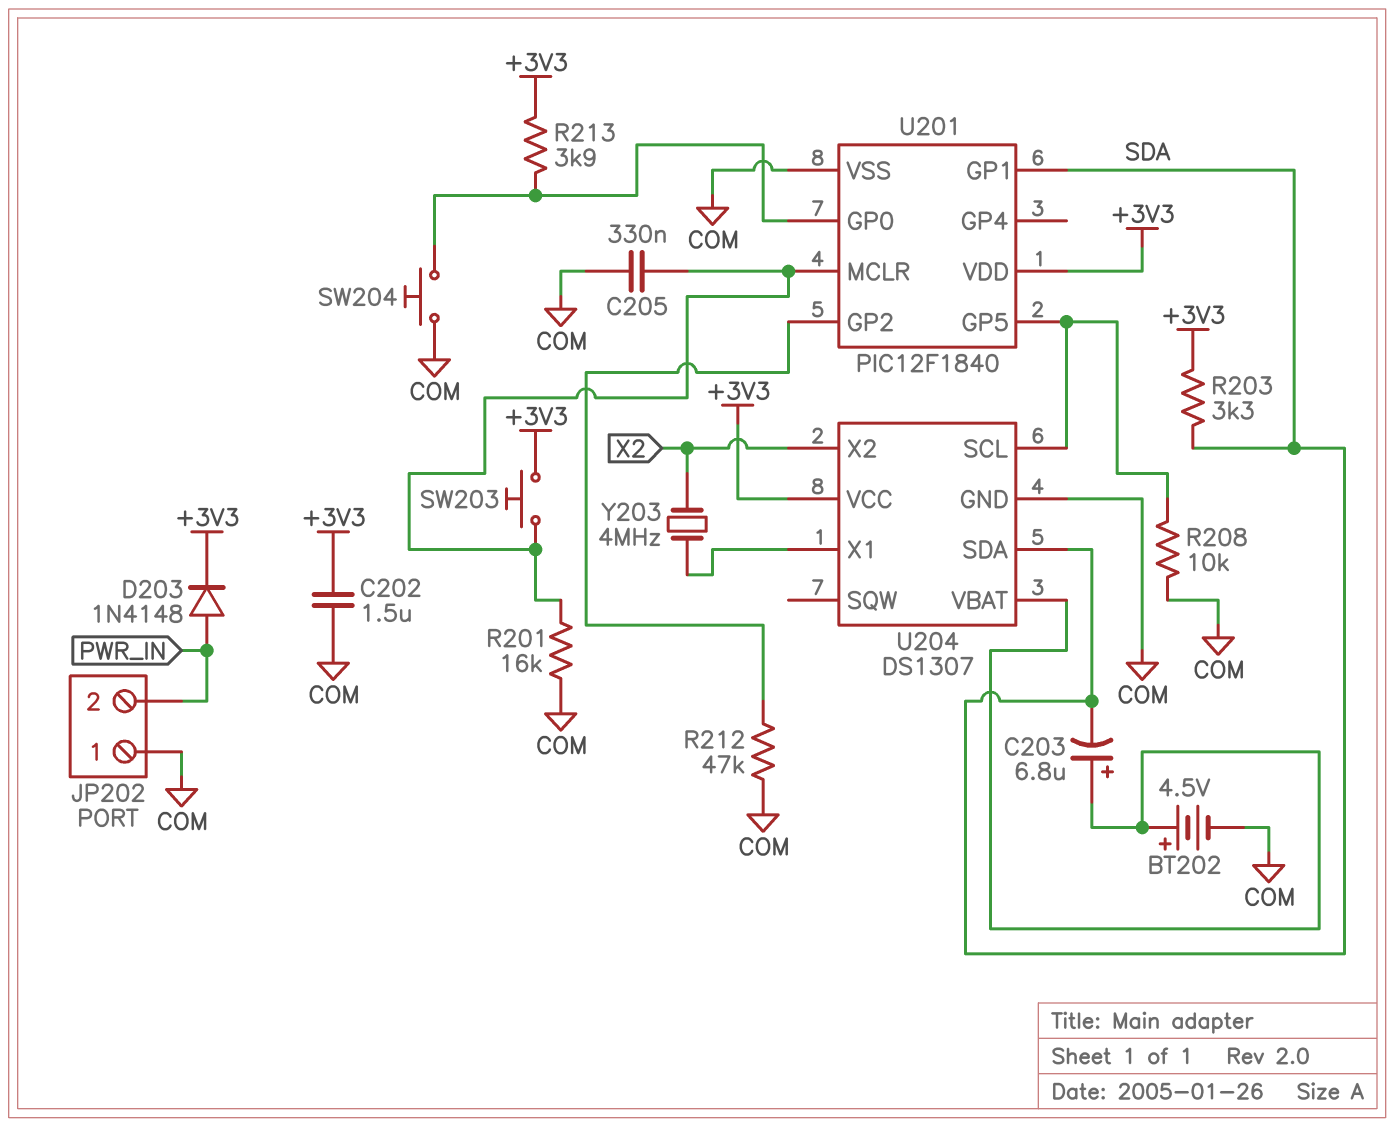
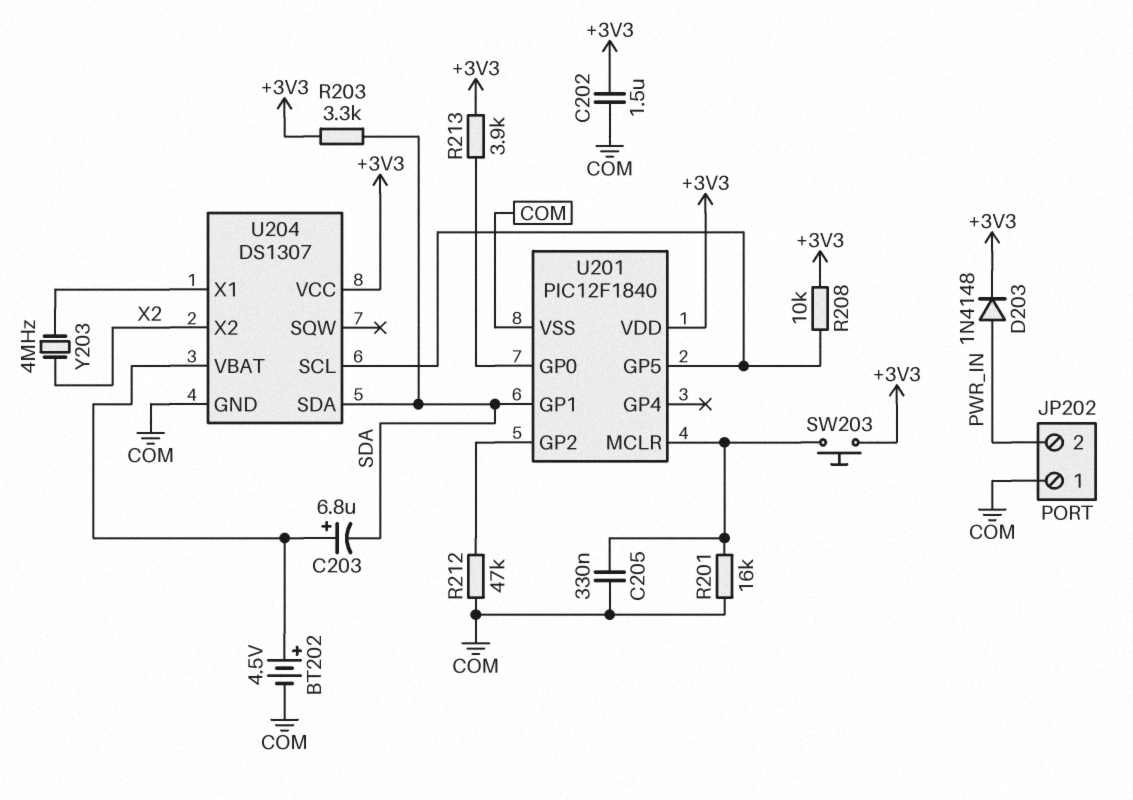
R208: 10k (COM, U201/GP5) -> 10k (+3V3, U201/GP5)
SW204: button (COM, U201/GP0) -> none

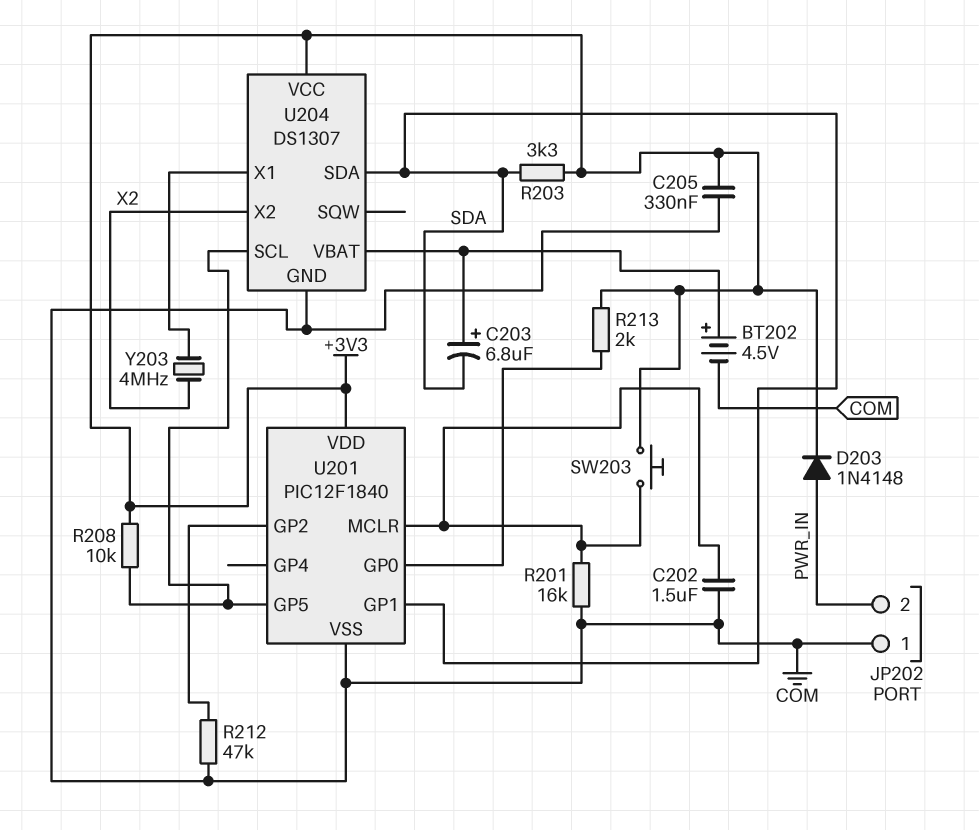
C202: 1.5uF (+3V3, COM) -> 1.5uF (COM, U201/MCLR)
C205: 330nF (COM, U201/MCLR) -> 330nF (+3V3, COM)
R213: 3.9k (+3V3, U201/GP0) -> 2k (+3V3, U201/GP0)

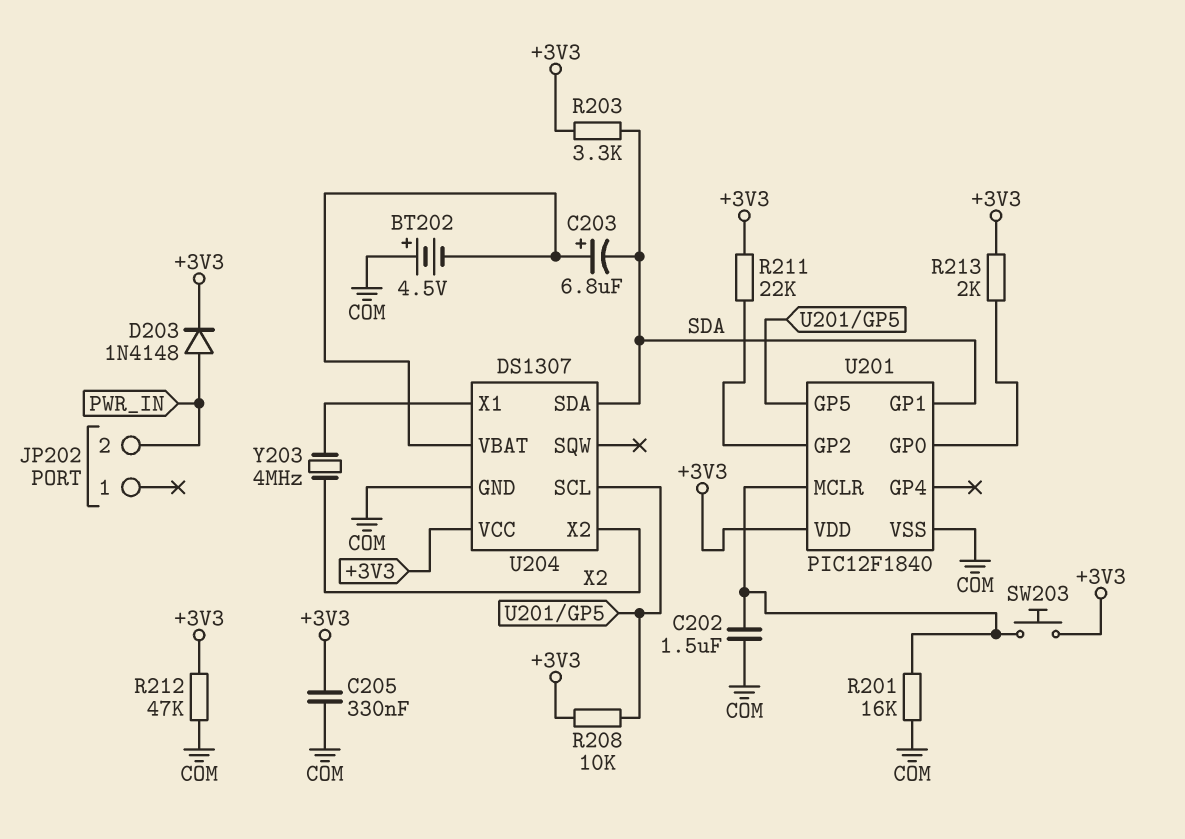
BT202: 4.5V (plus U204/VBAT, minus COM) -> 4.5V (plus COM, minus U204/VBAT)
JP202 pin 1: COM -> none
R211: none -> 22k (+3V3, U201/GP2)
R212: 47k (COM, U201/GP2) -> 47k (+3V3, COM)

